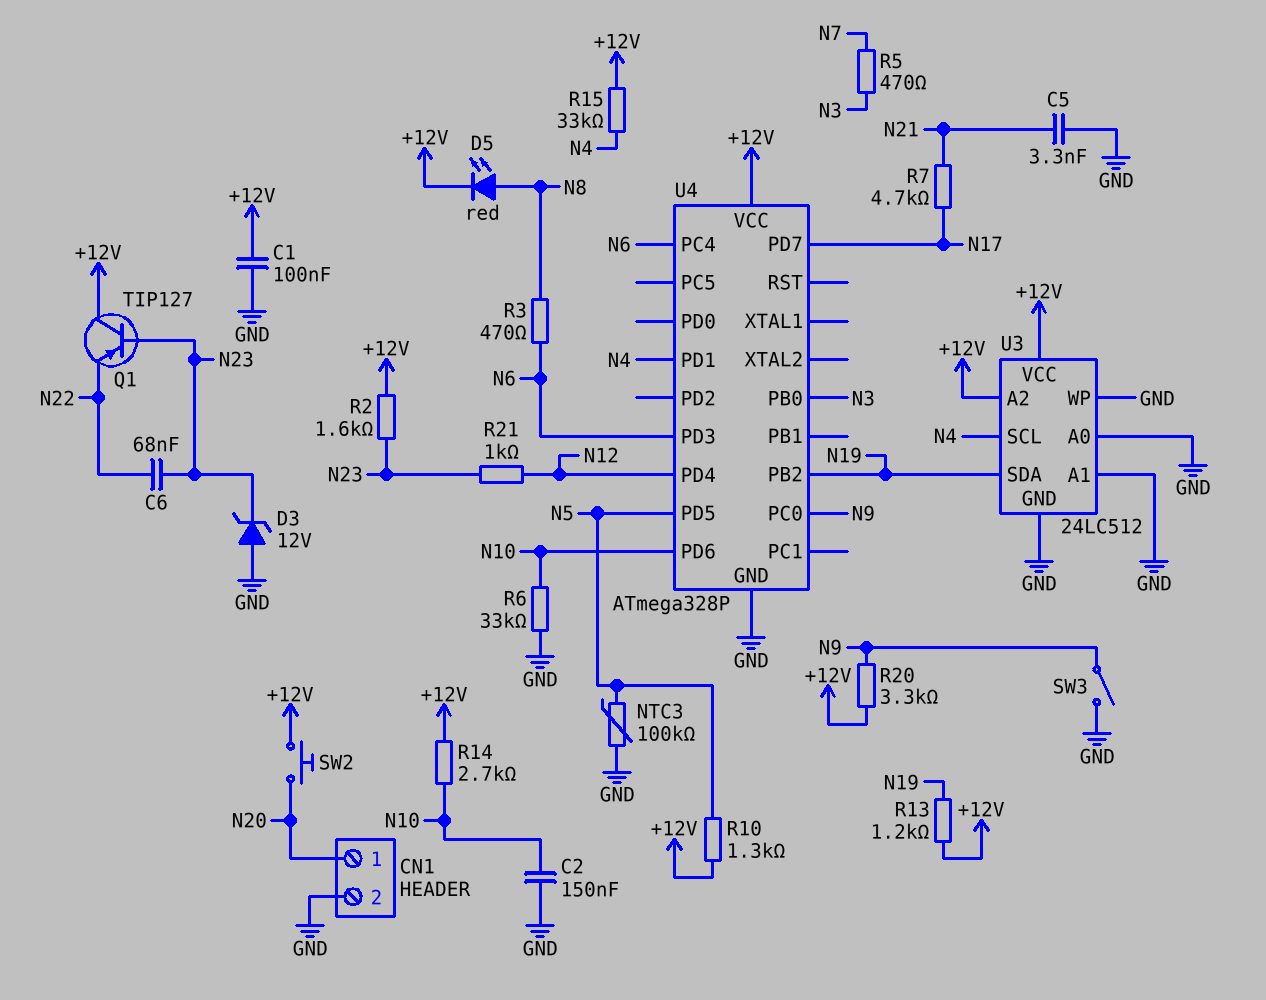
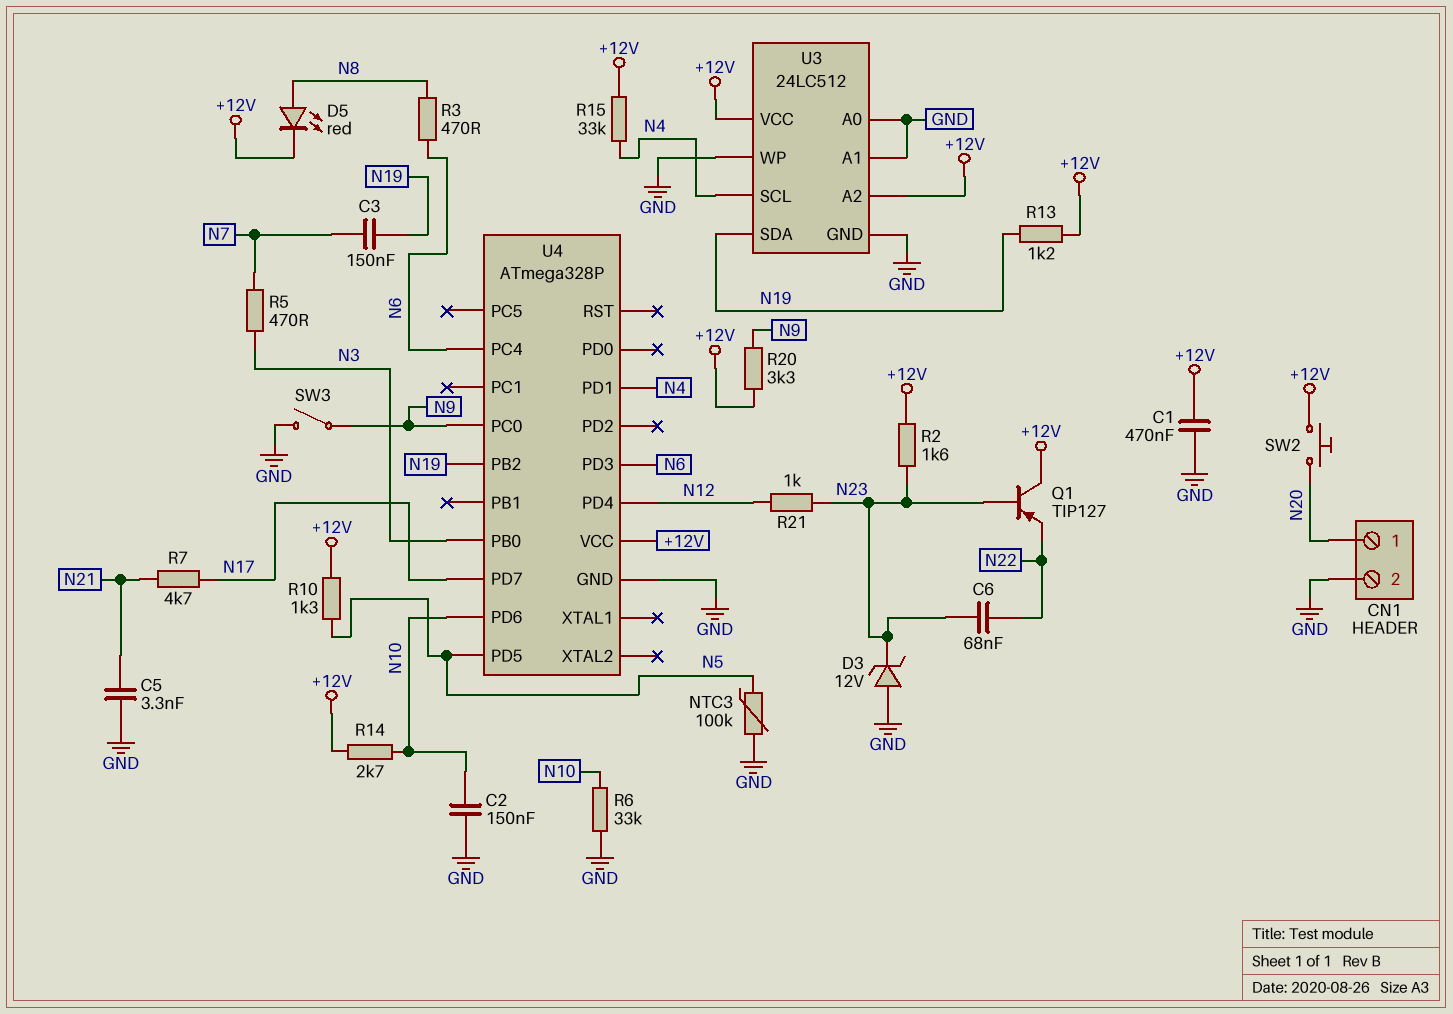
C1: 100nF (+12V, GND) -> 470nF (+12V, GND)
C3: none -> 150nF (N7, N19)

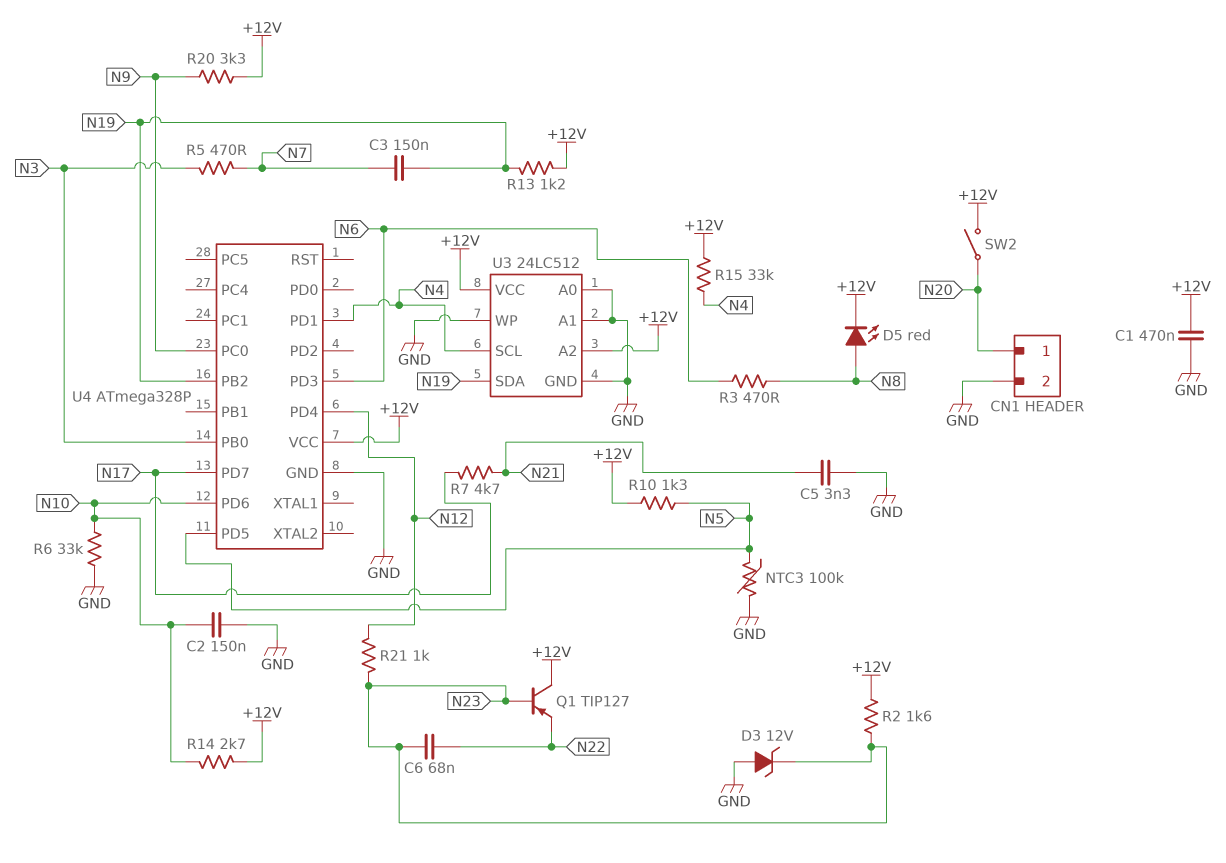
SW2: button (+12V, N20) -> switch (+12V, N20)
SW3: switch (GND, N9) -> none
U4 pin PC4: N6 -> none

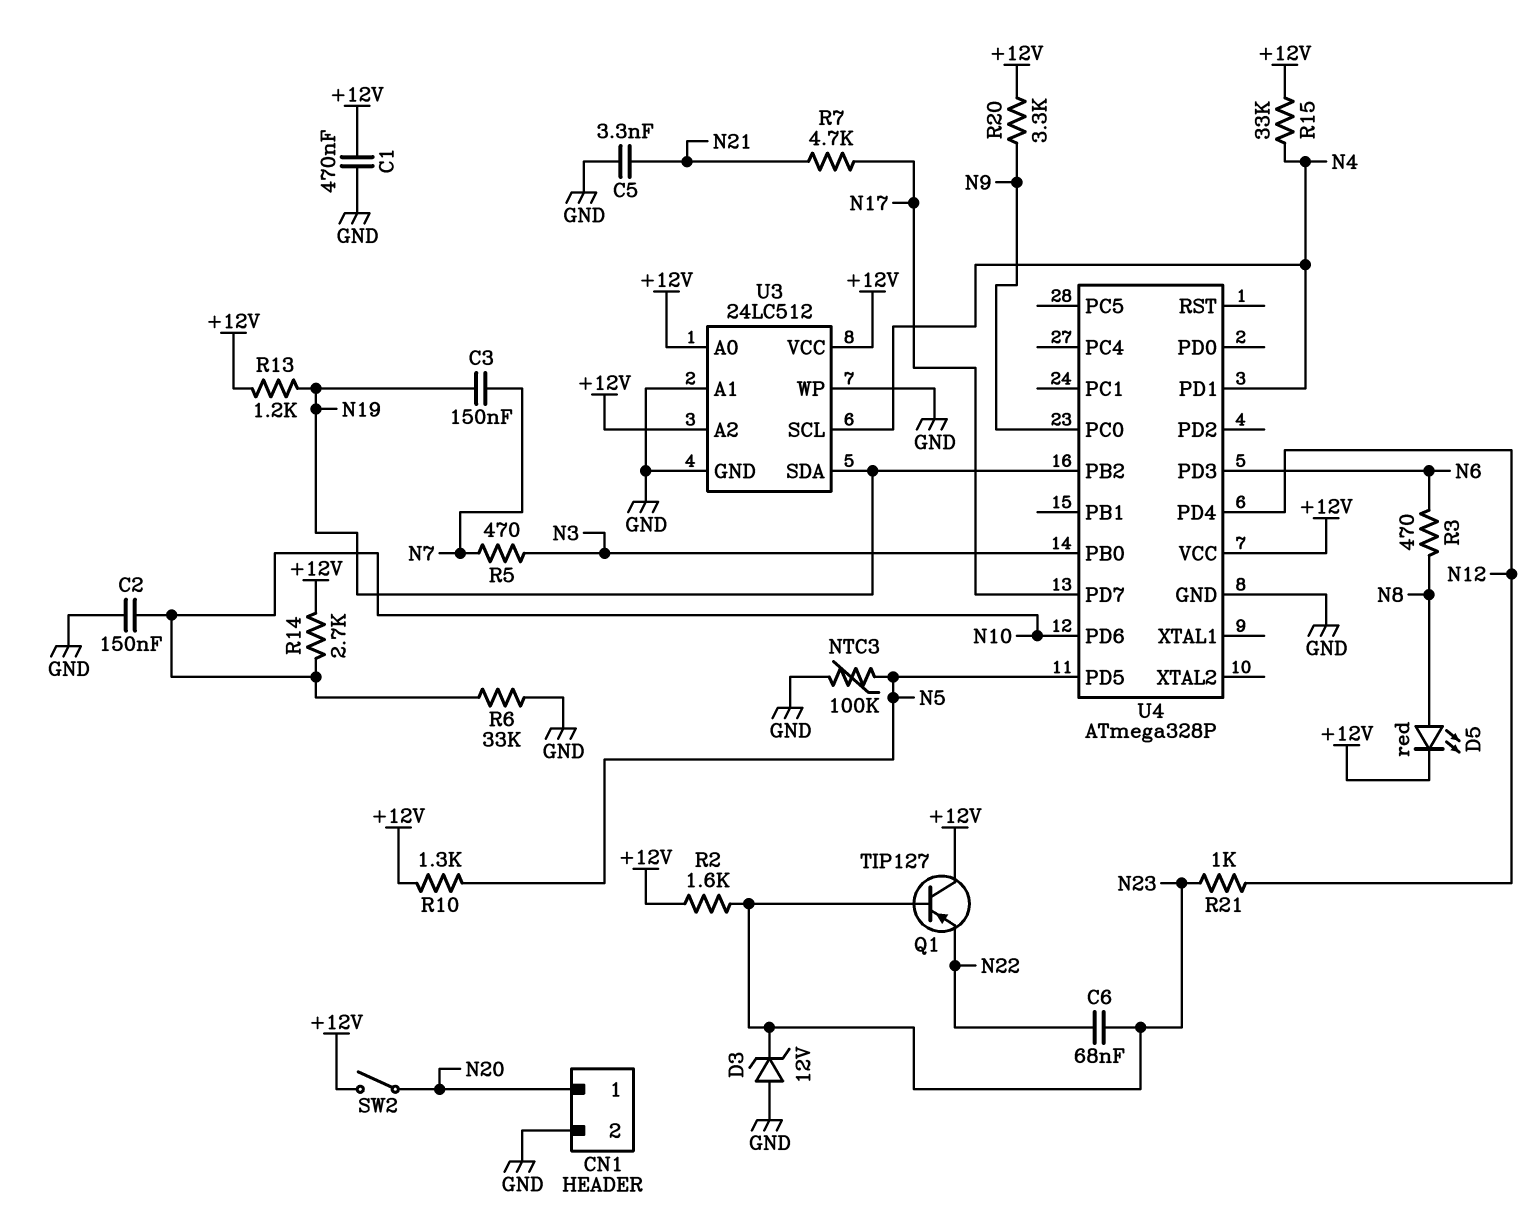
U3 pin A0: GND -> +12V

